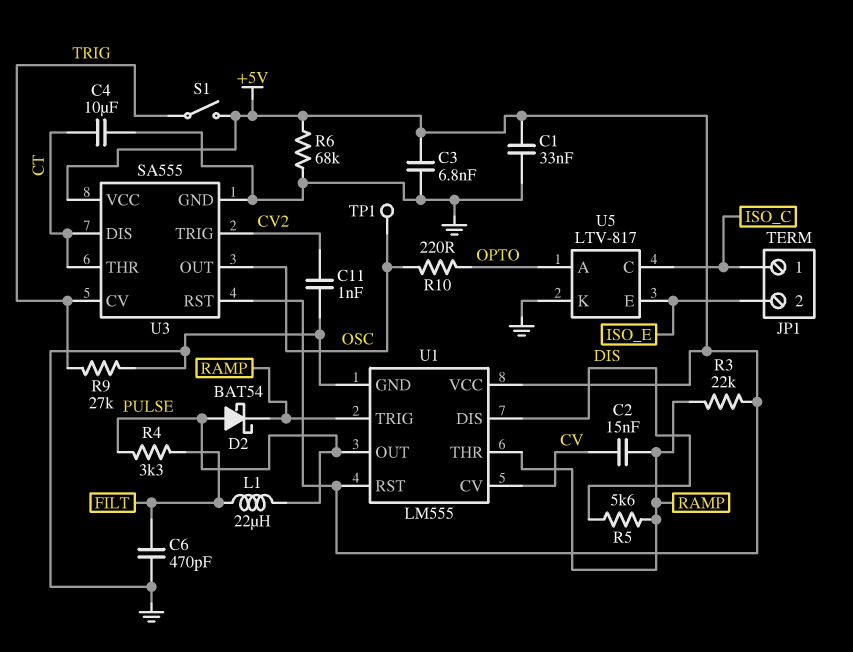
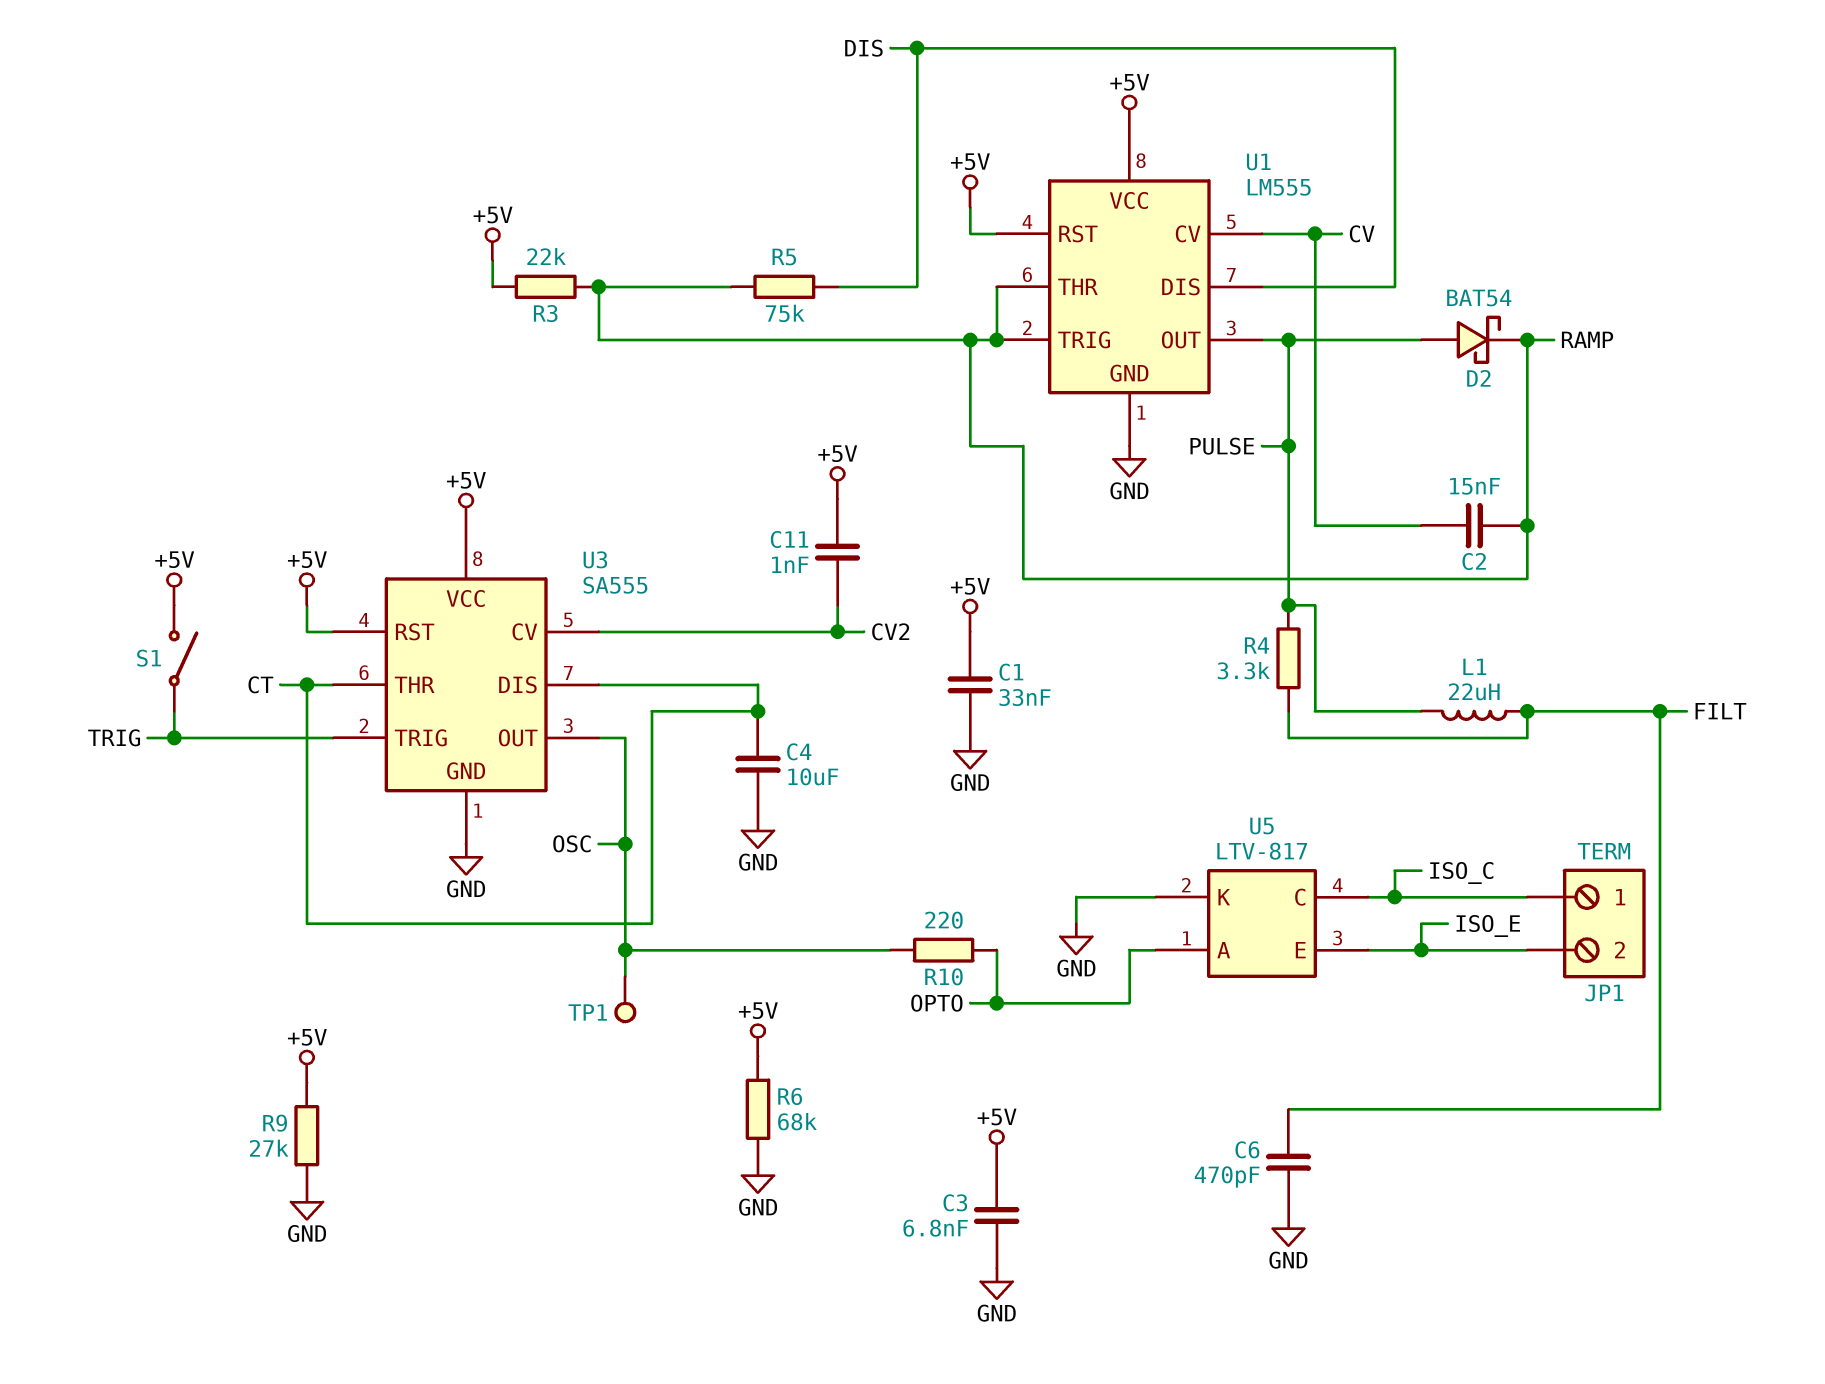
C11: 1nF (CV2, GND) -> 1nF (+5V, CV2)
R5: 5.6k (DIS, RAMP) -> 75k (DIS, RAMP)
R9: 27k (GND, TRIG) -> 27k (+5V, GND)
U3 pin CV: TRIG -> CV2
U3 pin TRIG: CV2 -> TRIG

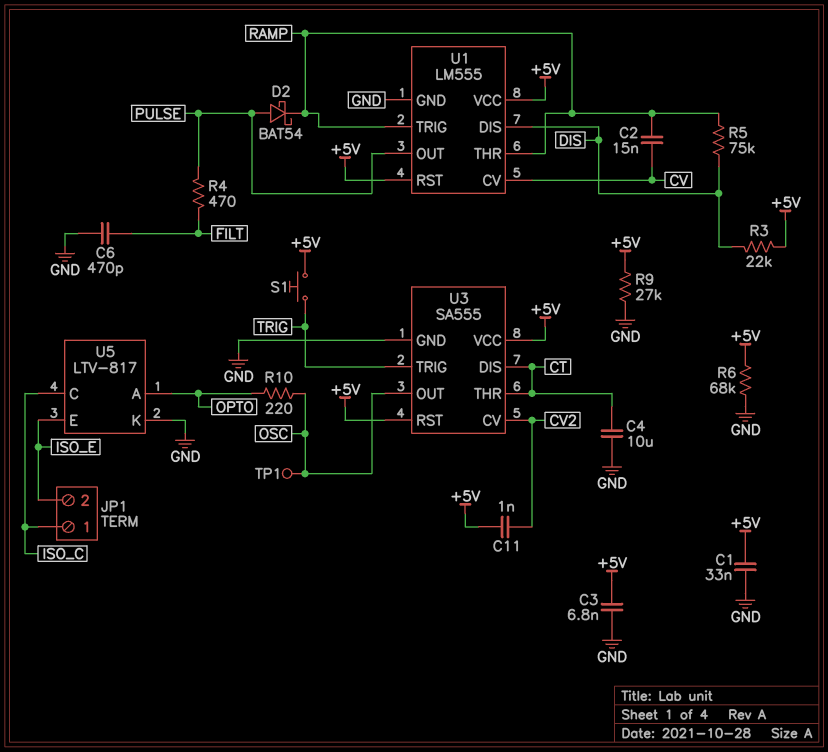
L1: 22uH (FILT, PULSE) -> none
R3: 22k (+5V, RAMP) -> 22k (+5V, DIS)
R4: 3.3k (FILT, PULSE) -> 470 (FILT, PULSE)
S1: switch (+5V, TRIG) -> button (+5V, TRIG)

